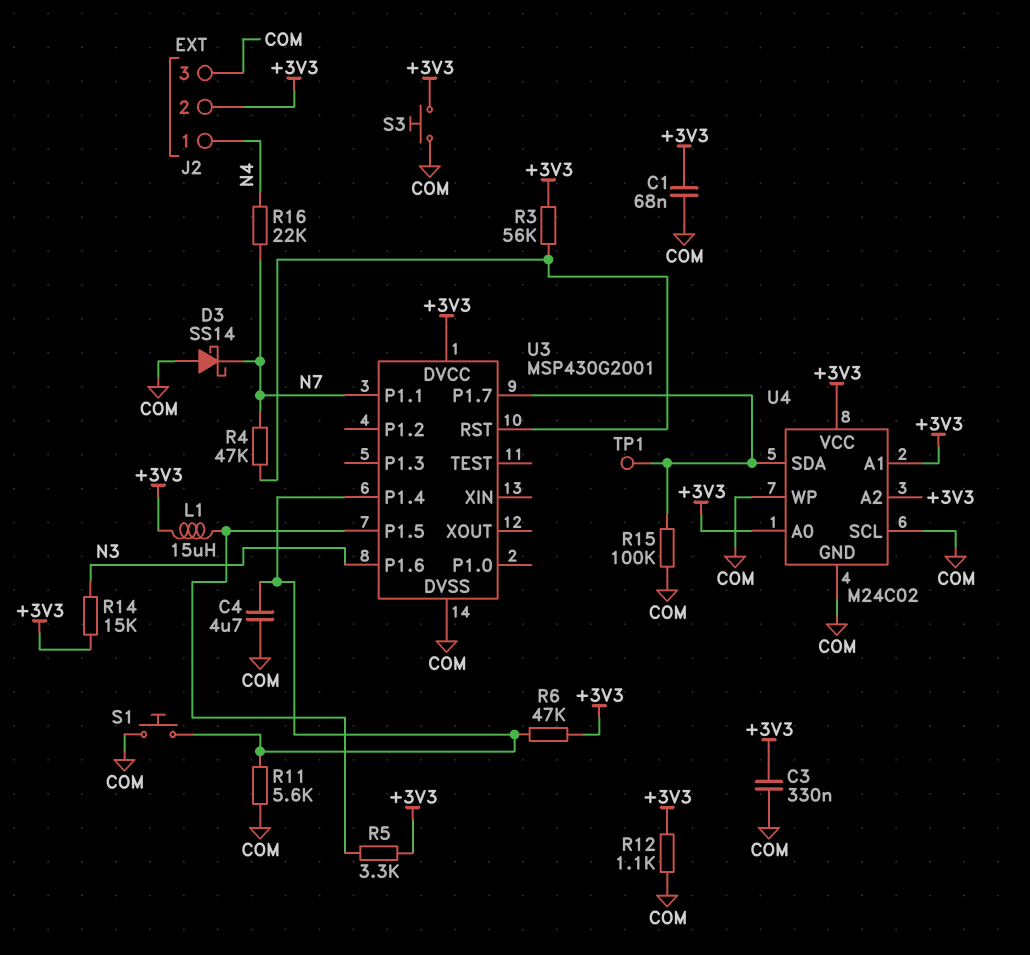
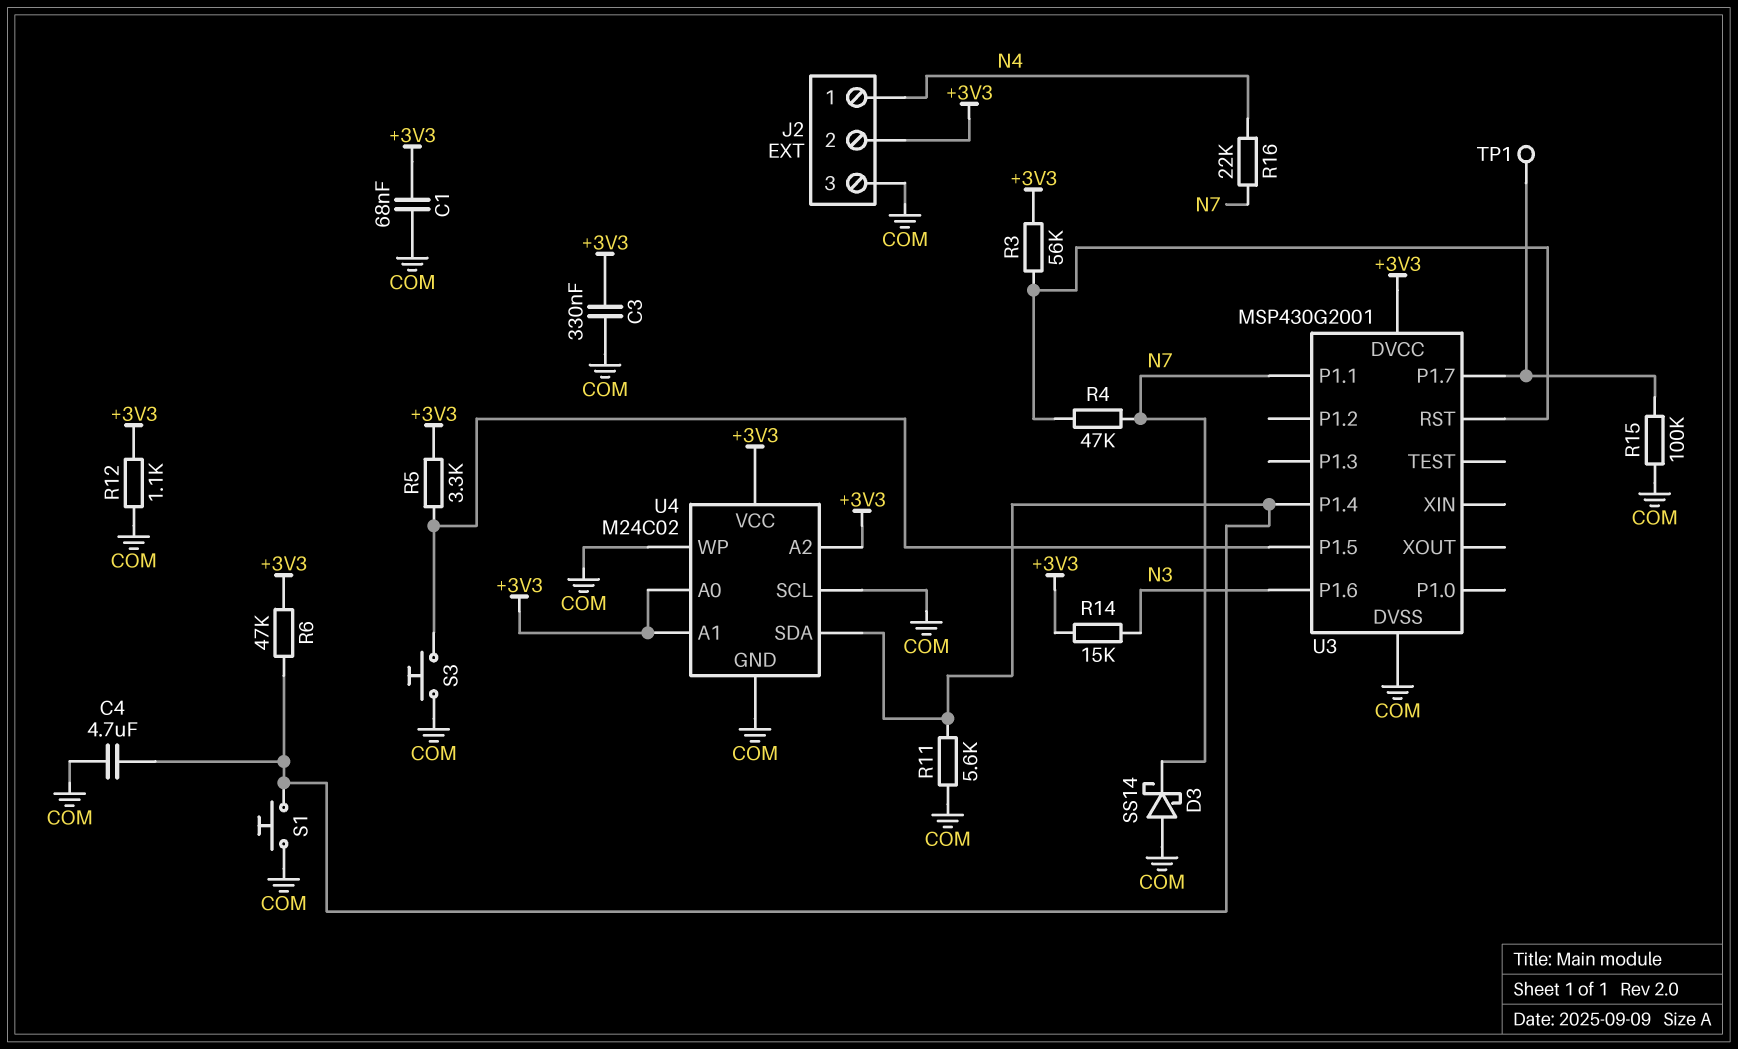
L1: 15uH (+3V3, U3/P1.5) -> none
S3: button (+3V3, COM) -> button (COM, U3/P1.5)
U4 pin SDA: U3/P1.7 -> U3/P1.4

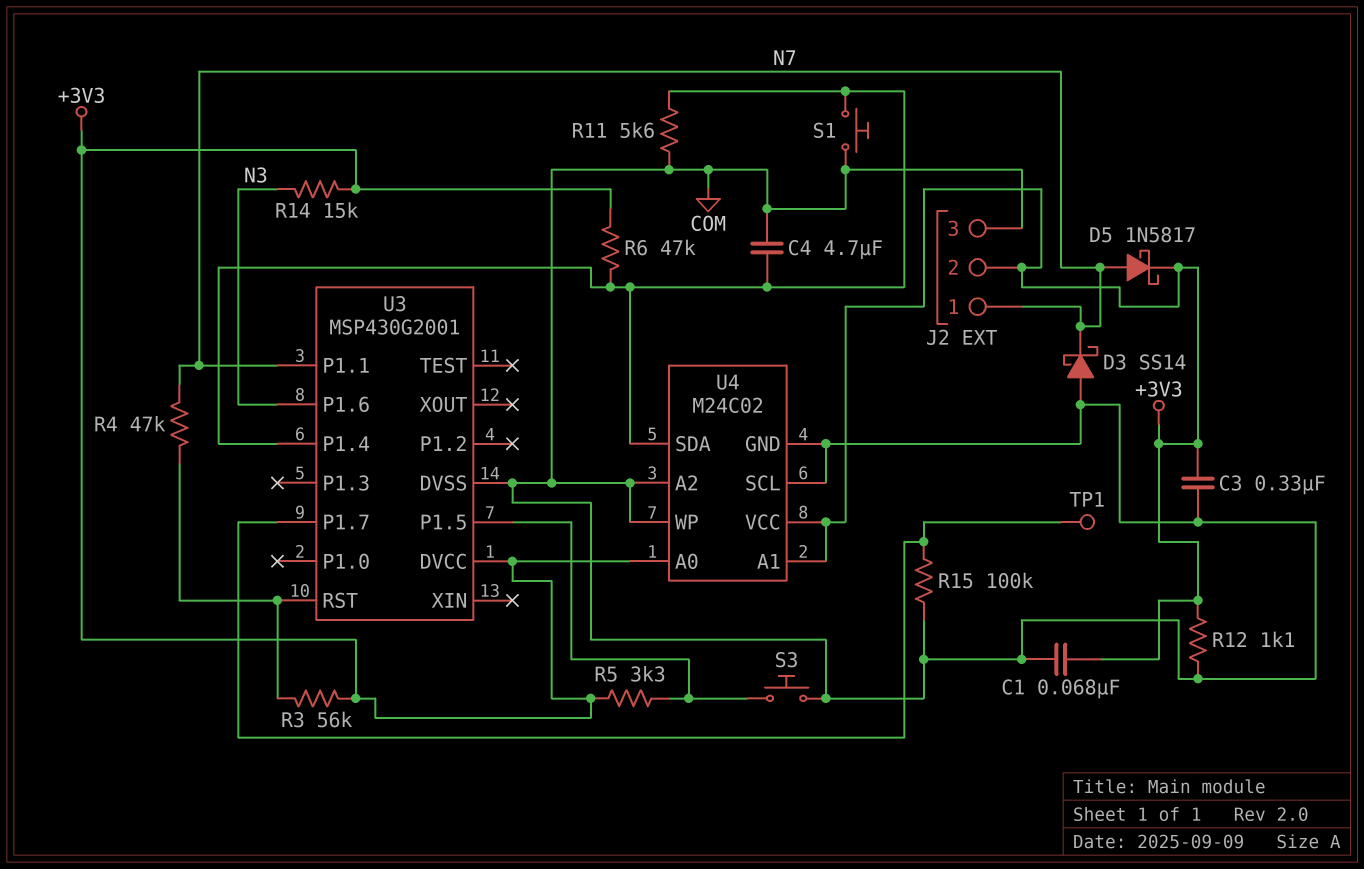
D5: none -> schottky 1N5817 (A N7, K +3V3)
J2 pin 1: N4 -> N7
R16: 22k (N4, N7) -> none
U4 pin A2: +3V3 -> COM

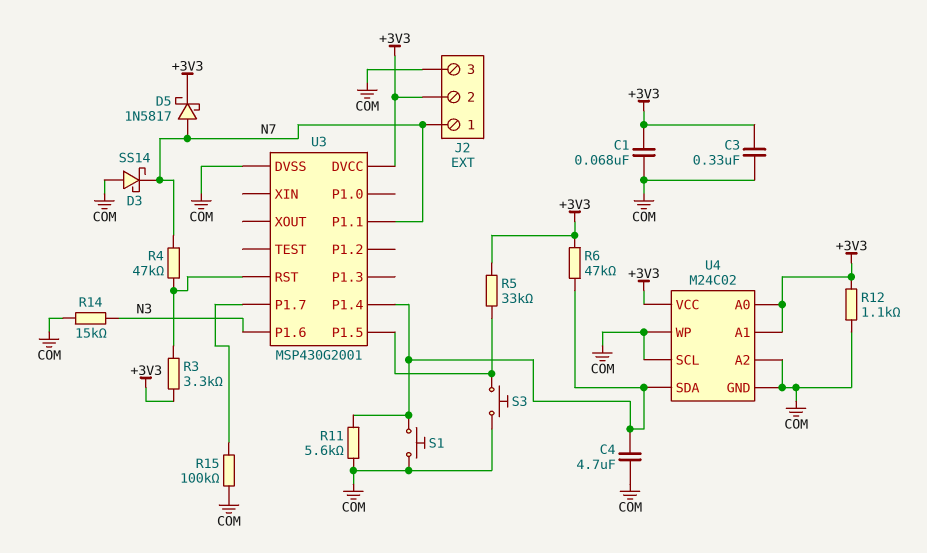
R3: 56k (+3V3, U3/RST) -> 3.3k (+3V3, U3/RST)
R5: 3.3k (+3V3, U3/P1.5) -> 33k (+3V3, U3/P1.5)
R14: 15k (+3V3, N3) -> 15k (COM, N3)
TP1: test point (U3/P1.7) -> none

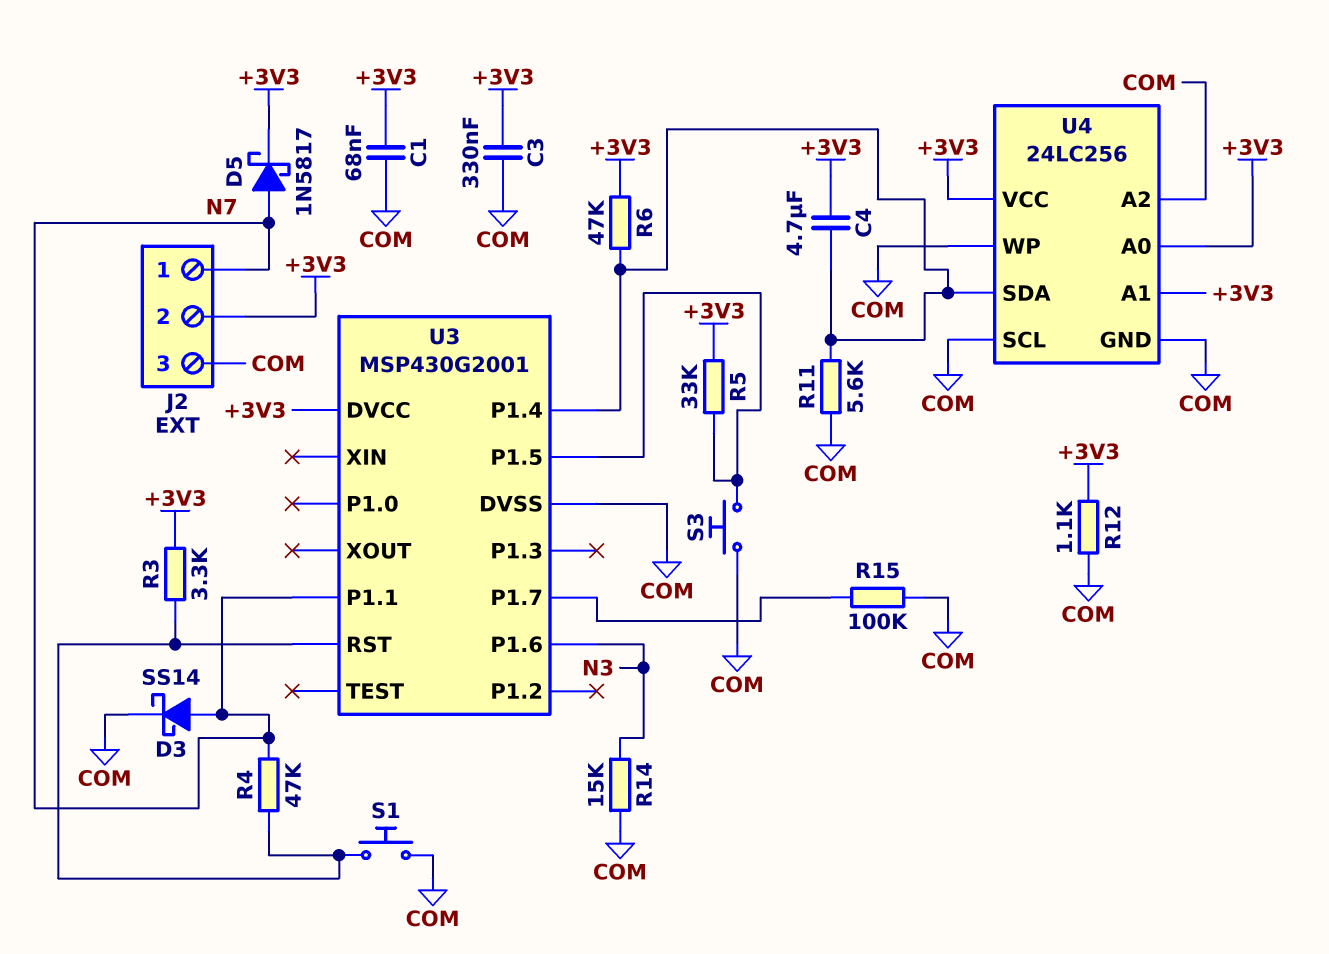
C4: 4.7uF (COM, U3/P1.4) -> 4.7uF (+3V3, U3/P1.4)
D3: schottky SS14 (A COM, K N7) -> schottky SS14 (A N7, K COM)
S1: button (COM, U3/P1.4) -> button (COM, U3/RST)
U4: M24C02 -> 24LC256

